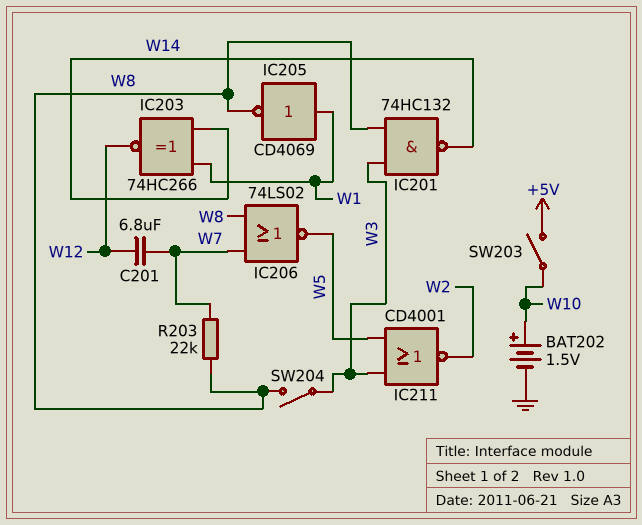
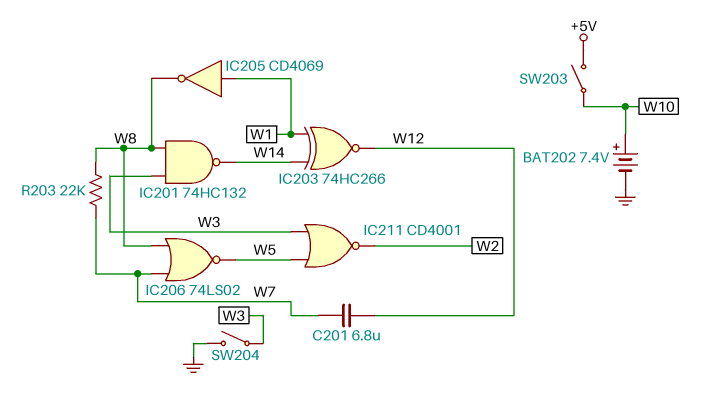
BAT202: 1.5V (plus W10, minus GND) -> 7.4V (plus W10, minus GND)
SW204: switch (W3, W8) -> switch (GND, W3)

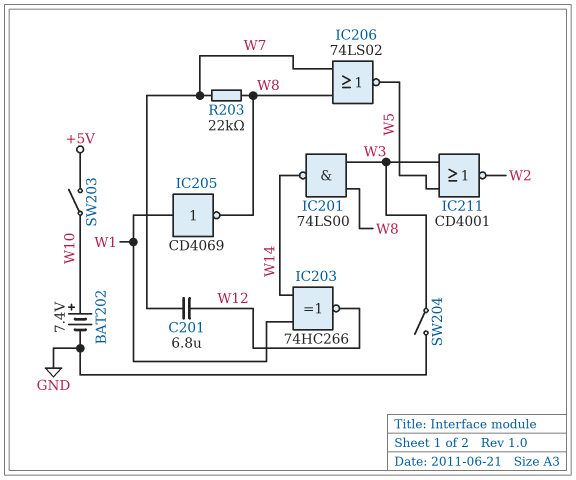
IC201: NAND 74HC132 (in W3, in W8, out W14) -> NAND 74LS00 (in W3, in W8, out W14)

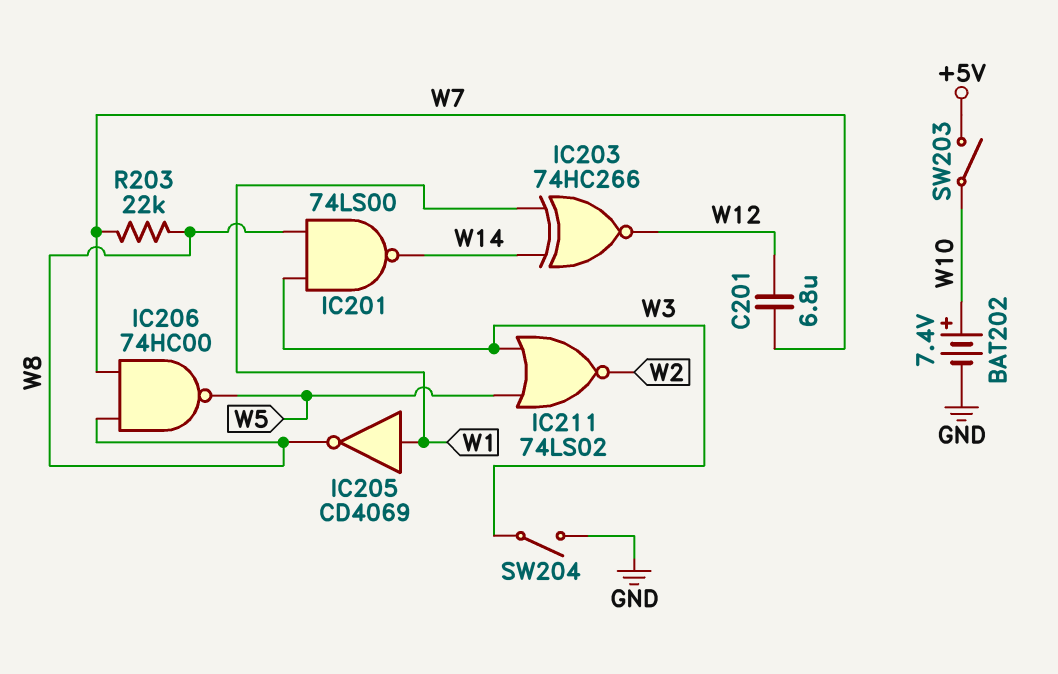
IC206: NOR 74LS02 (in W7, in W8, out W5) -> NAND 74HC00 (in W7, in W8, out W5)
IC211: NOR CD4001 (in W3, in W5, out W2) -> NOR 74LS02 (in W3, in W5, out W2)

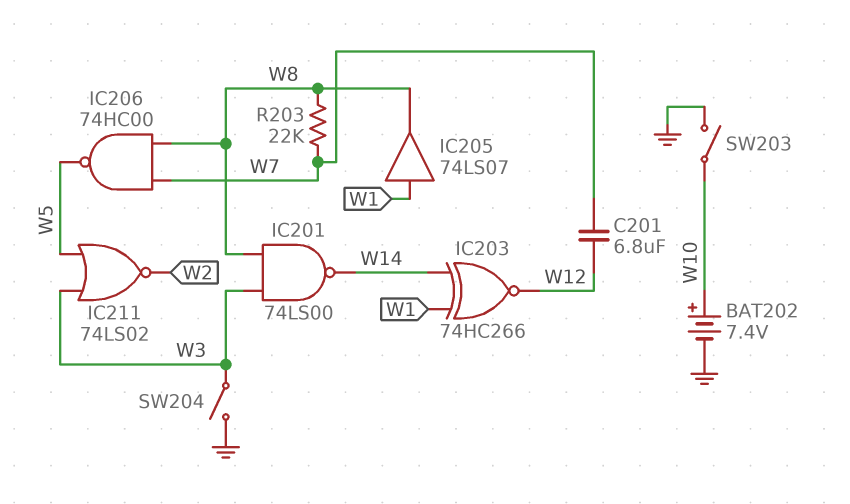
IC205: NOT CD4069 (in W1, out W8) -> buffer 74LS07 (in W1, out W8)
SW203: switch (+5V, W10) -> switch (GND, W10)

